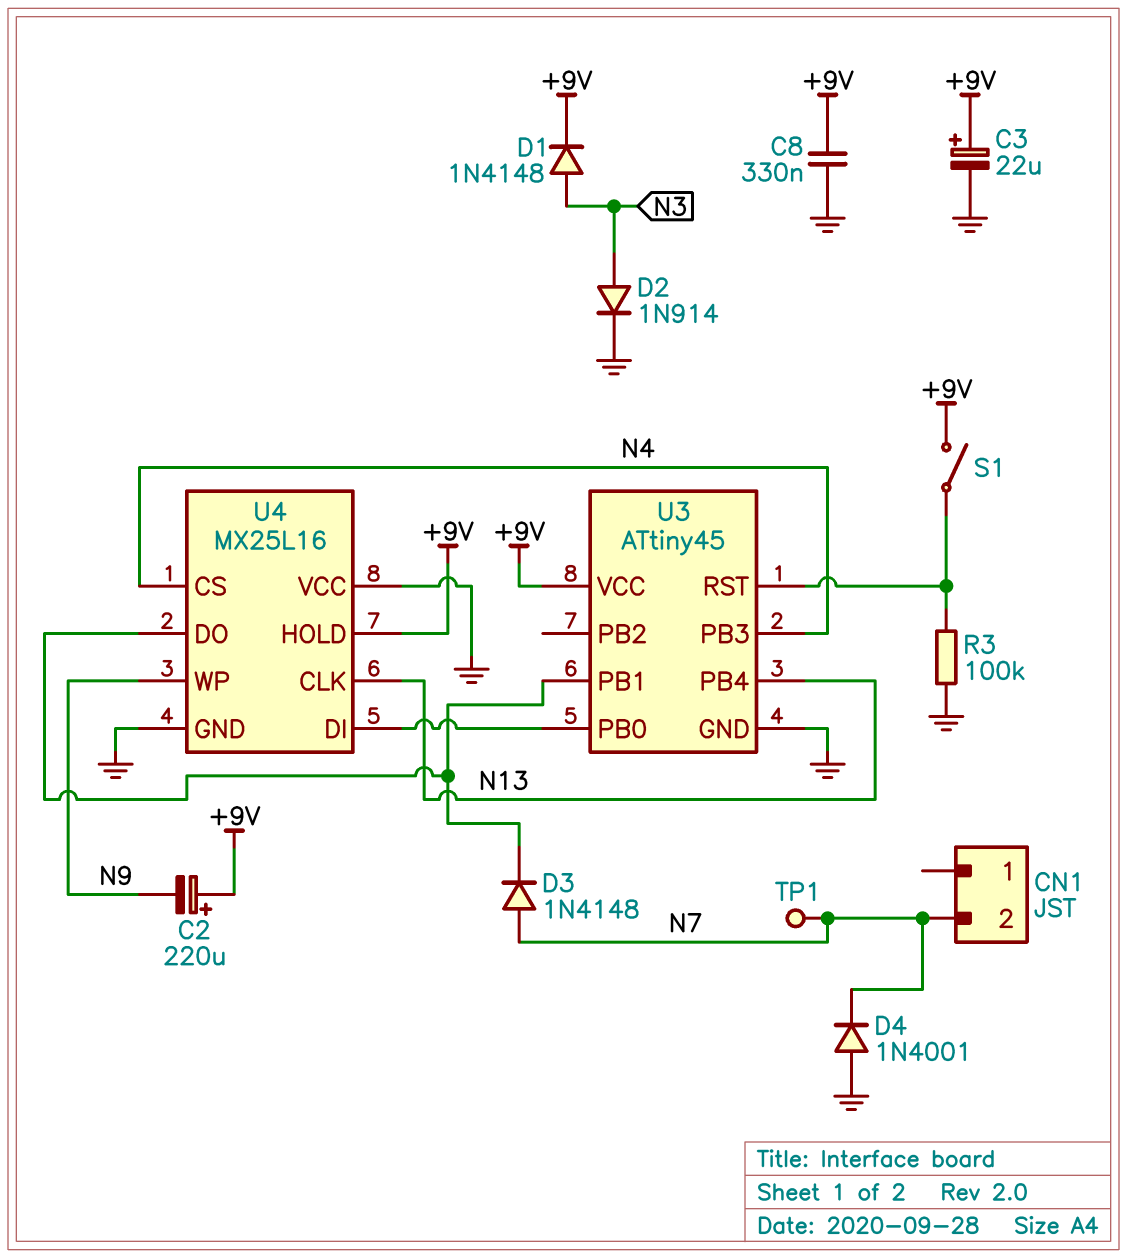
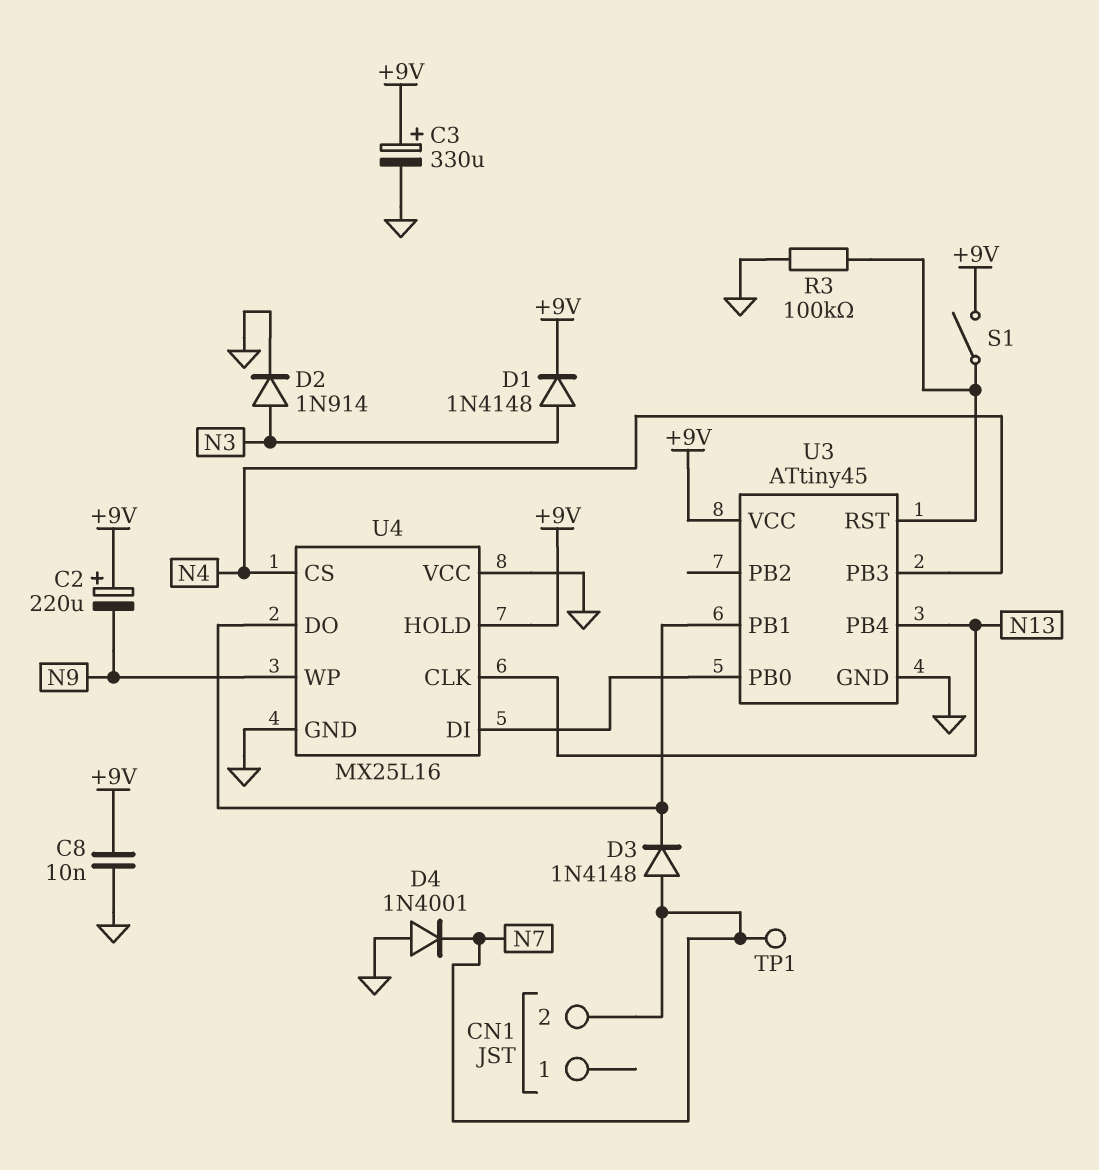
C3: 22uF (plus +9V, minus GND) -> 330uF (plus +9V, minus GND)
C8: 330nF (+9V, GND) -> 10nF (+9V, GND)

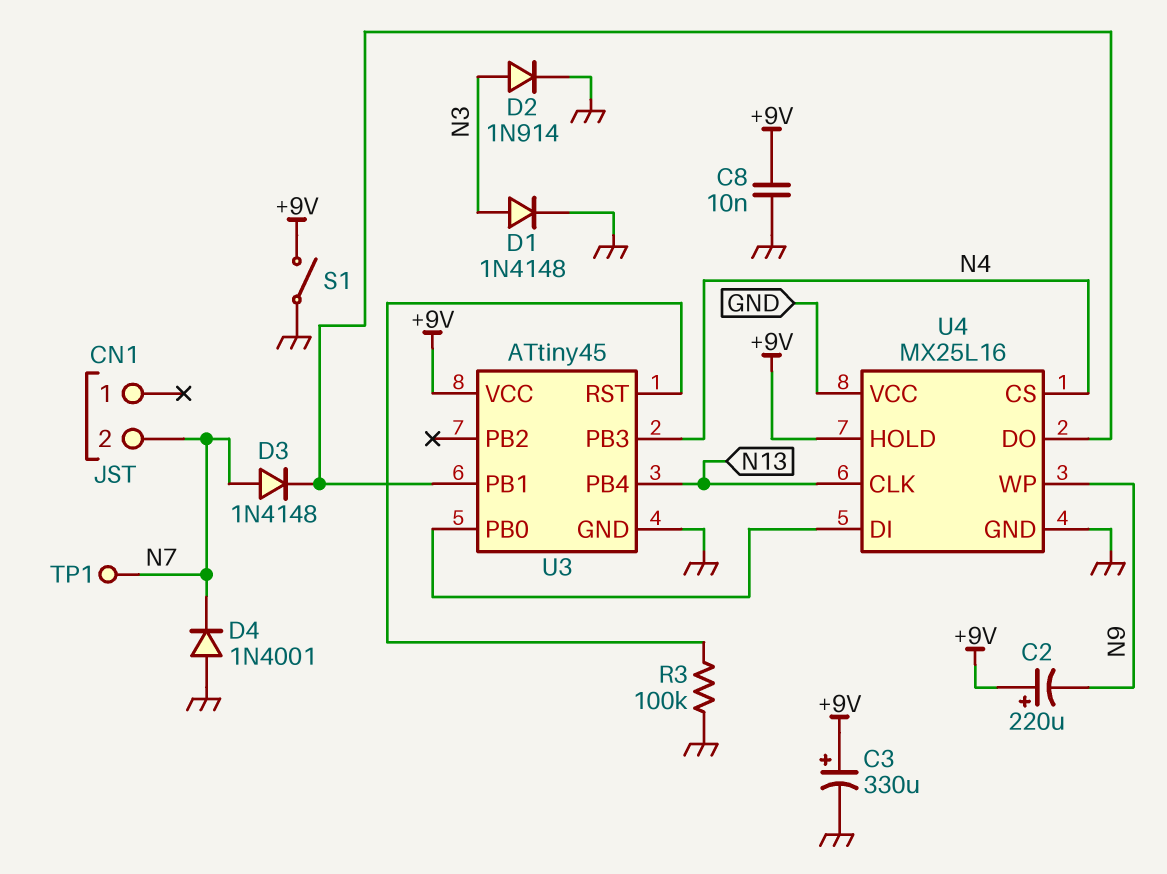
D1: diode 1N4148 (A N3, K +9V) -> diode 1N4148 (A N3, K GND)
S1: switch (+9V, U3/RST) -> switch (+9V, GND)

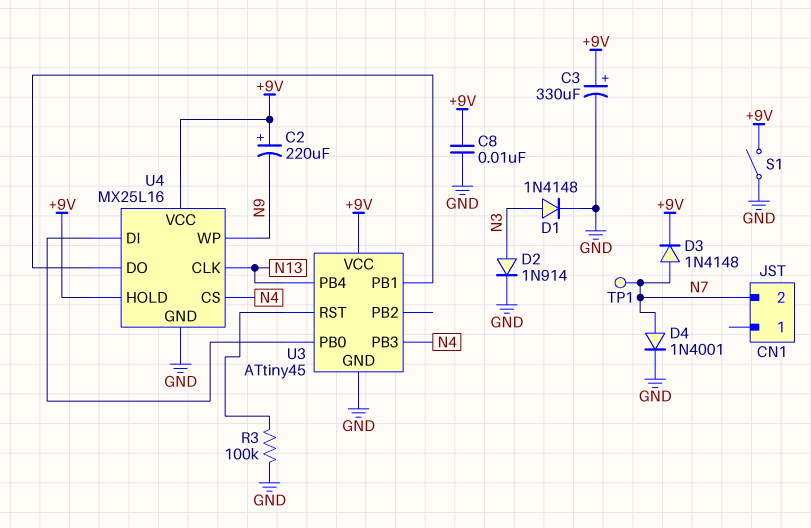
D3: diode 1N4148 (A N7, K U3/PB1) -> diode 1N4148 (A N7, K +9V)
D4: diode 1N4001 (A GND, K N7) -> diode 1N4001 (A N7, K GND)
U4 pin VCC: GND -> +9V

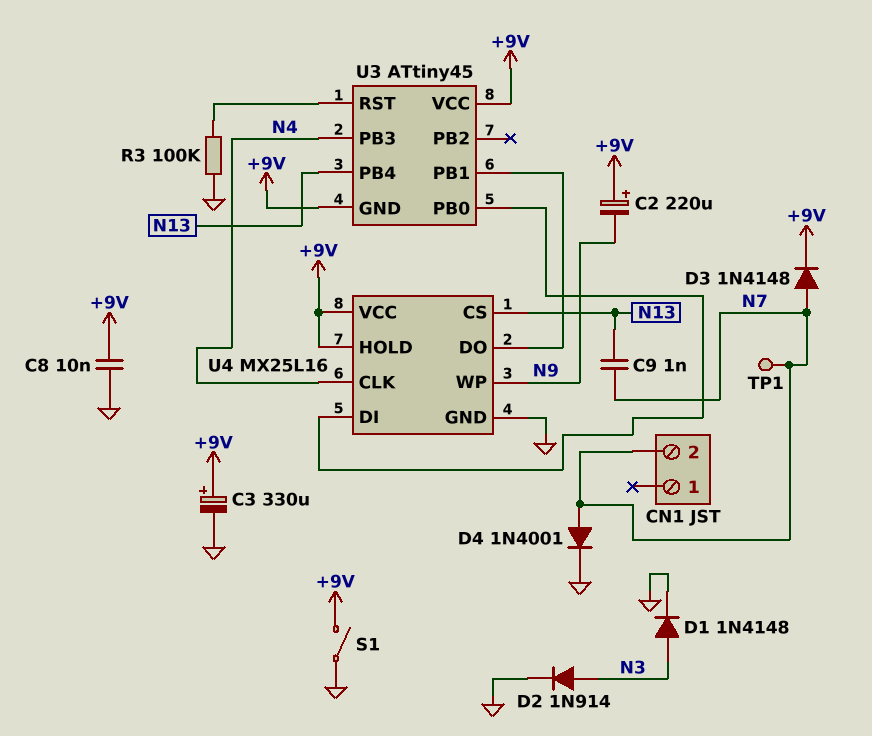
C9: none -> 1nF (N7, N13)
U3 pin GND: GND -> +9V
U4 pin CLK: N13 -> N4
U4 pin CS: N4 -> N13

